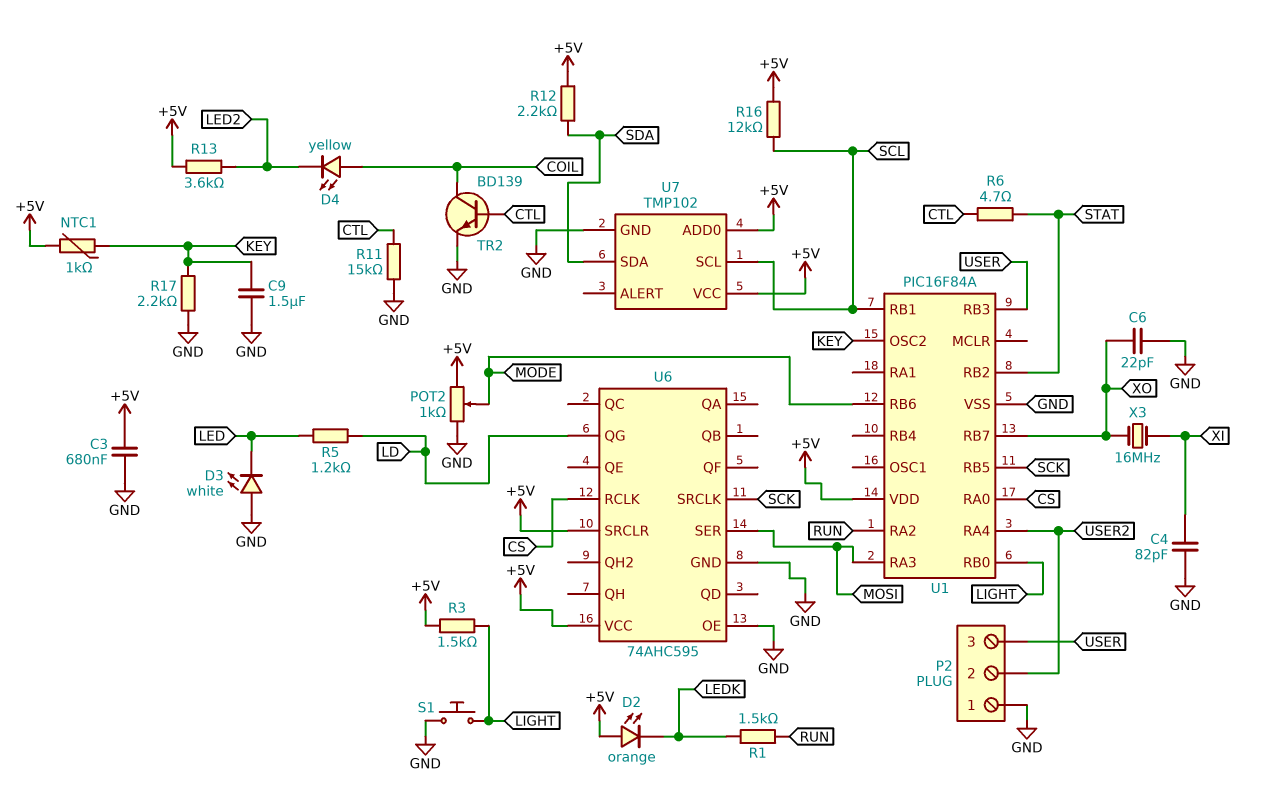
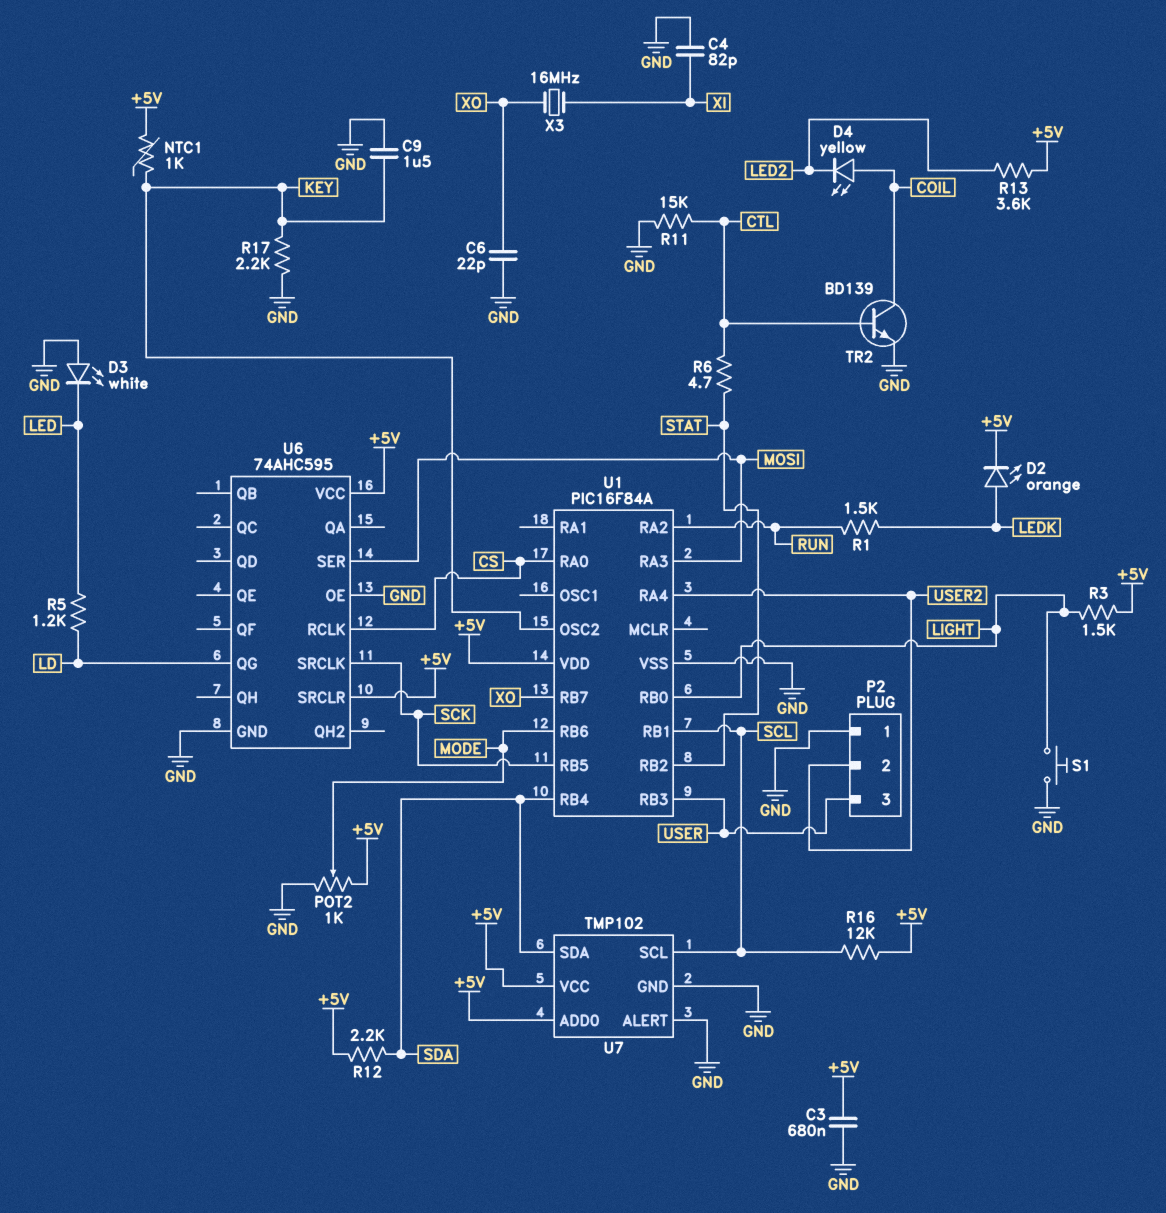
D2: LED orange (A +5V, K LEDK) -> LED orange (A LEDK, K +5V)
U1 pin RB4: none -> SDA
U7 pin ALERT: none -> GND

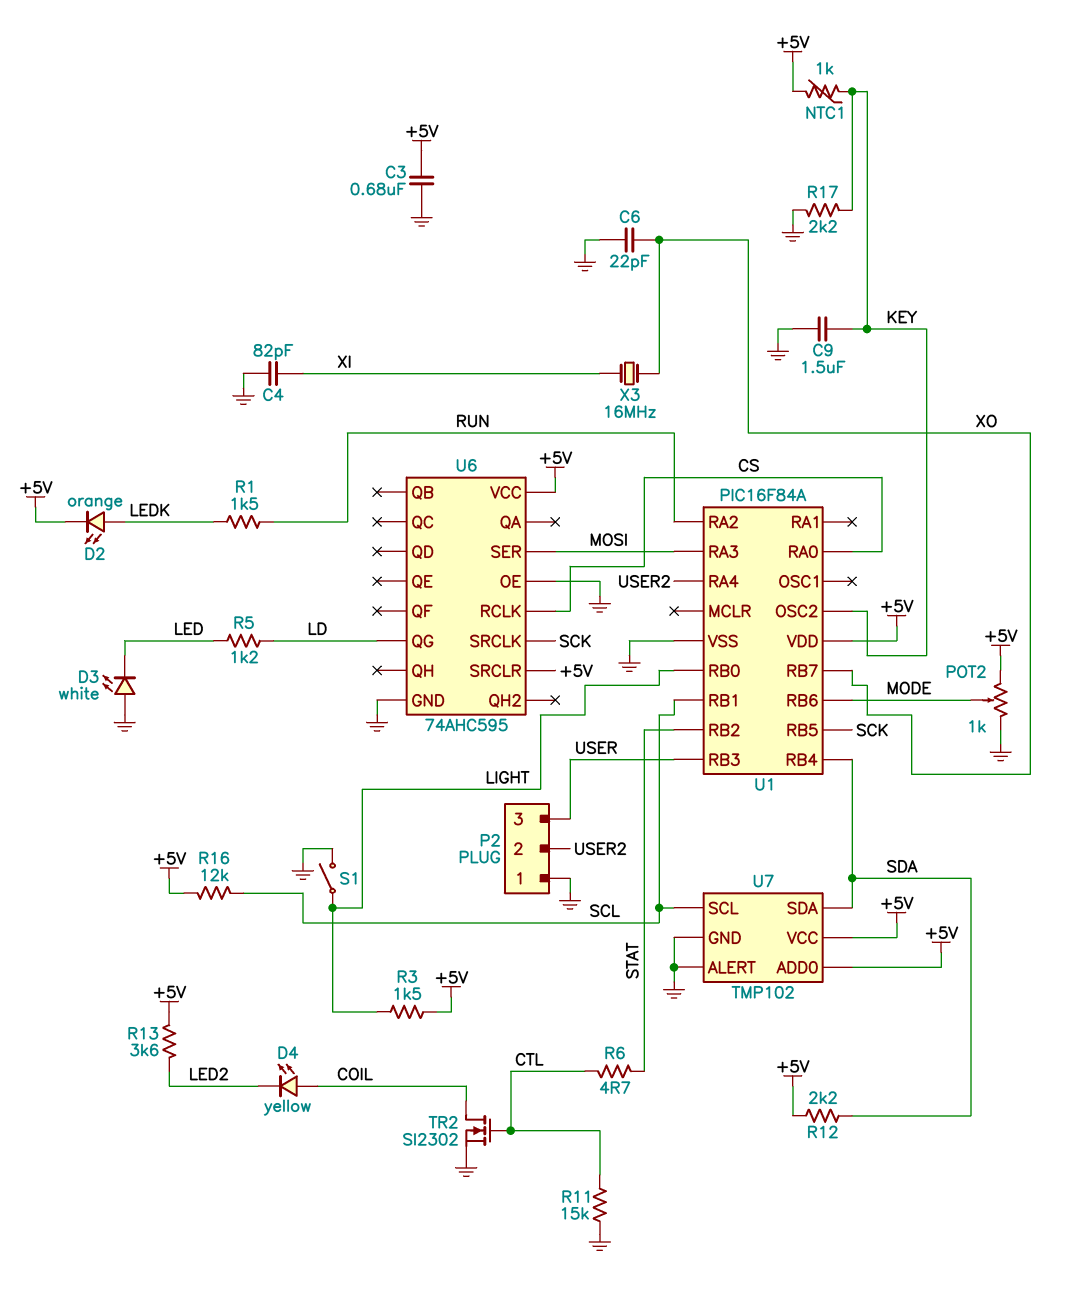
S1: button (GND, LIGHT) -> switch (GND, LIGHT)
TR2: NPN BD139 (B CTL, C COIL, E GND) -> NMOS SI2302 (G CTL, D COIL, S GND)

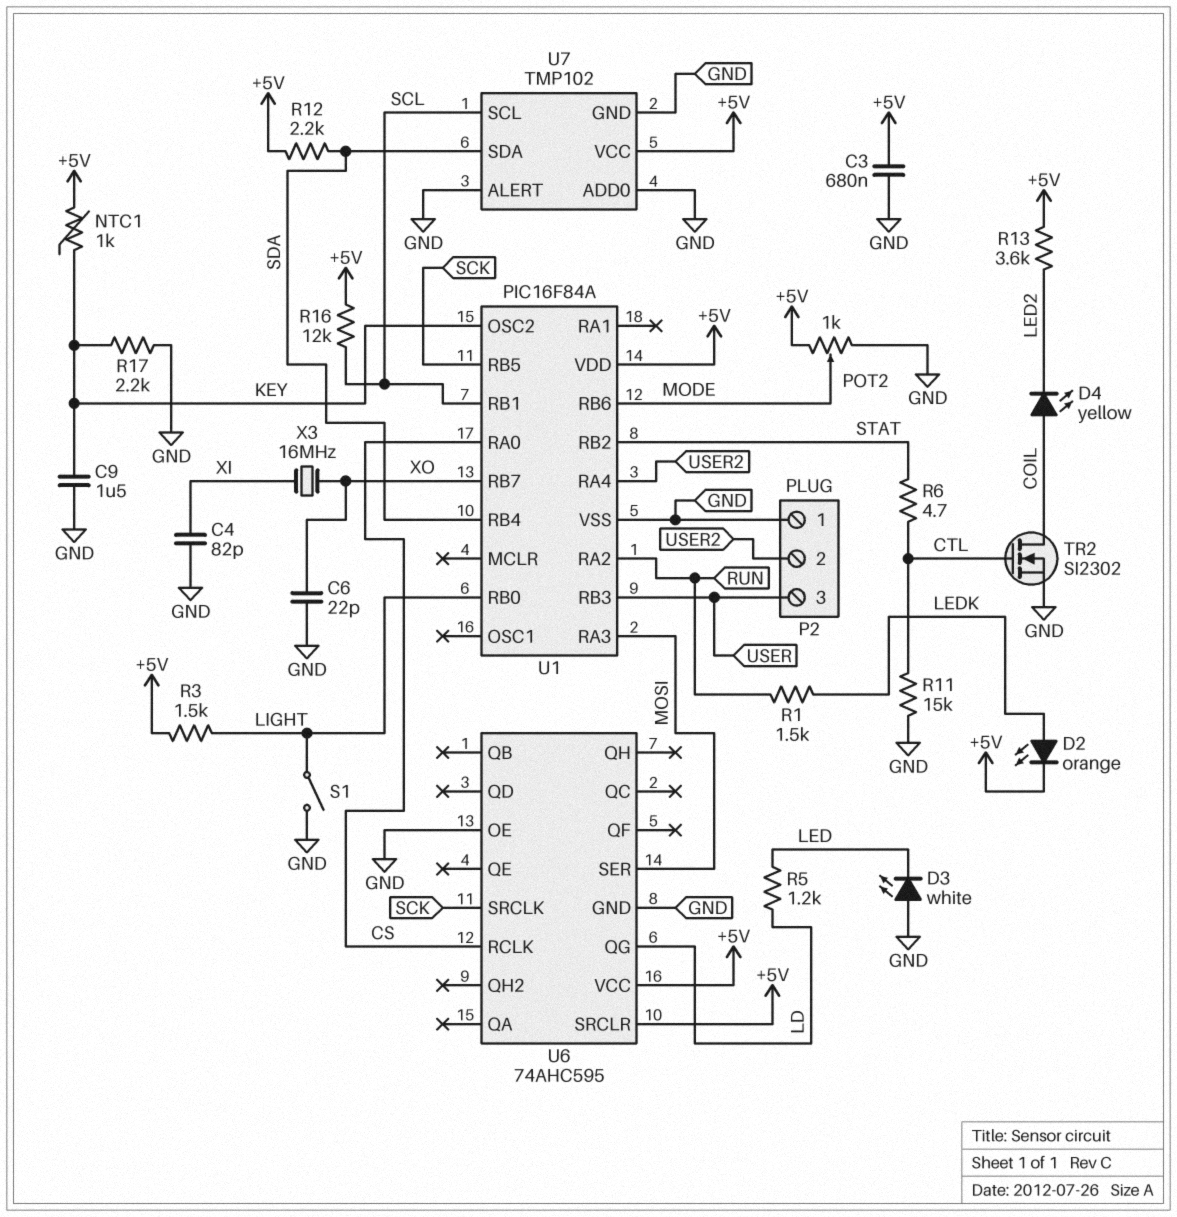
U7 pin ADD0: +5V -> GND

